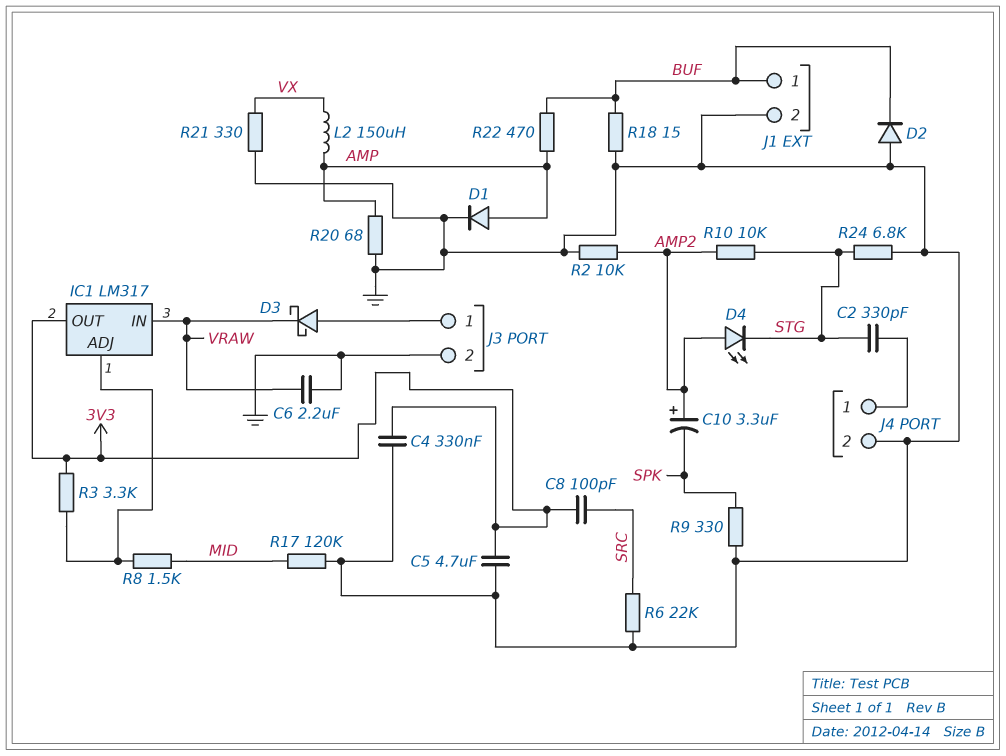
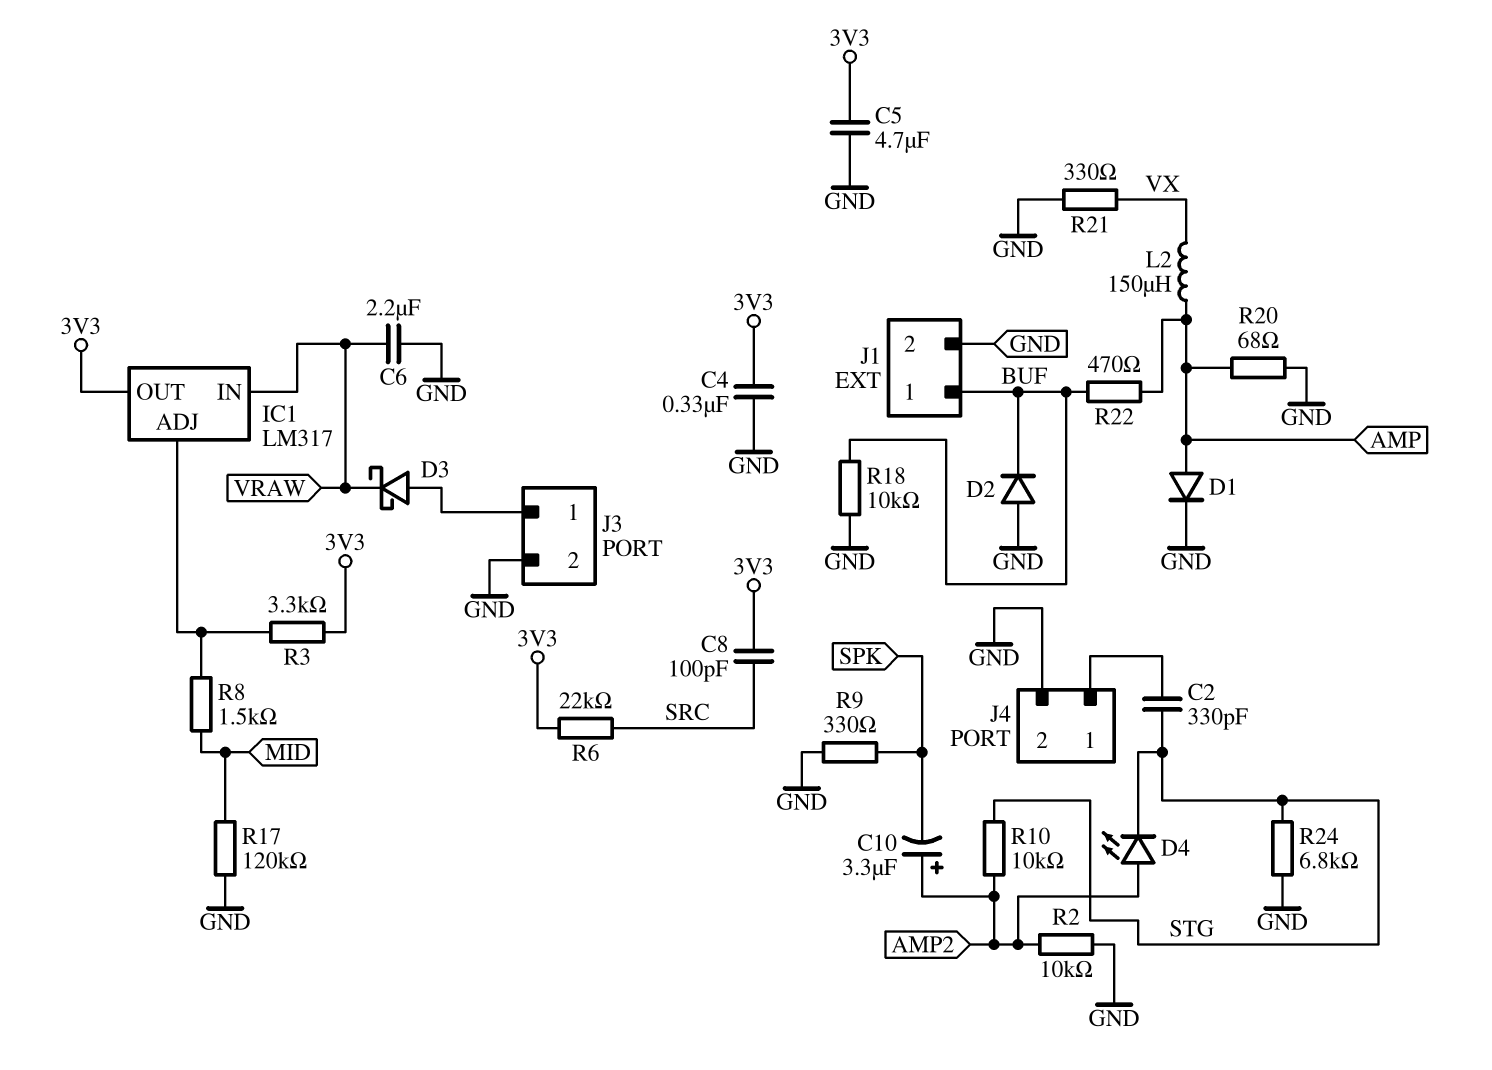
R6: 22k (GND, SRC) -> 22k (3V3, SRC)
R18: 15 (BUF, GND) -> 10k (BUF, GND)

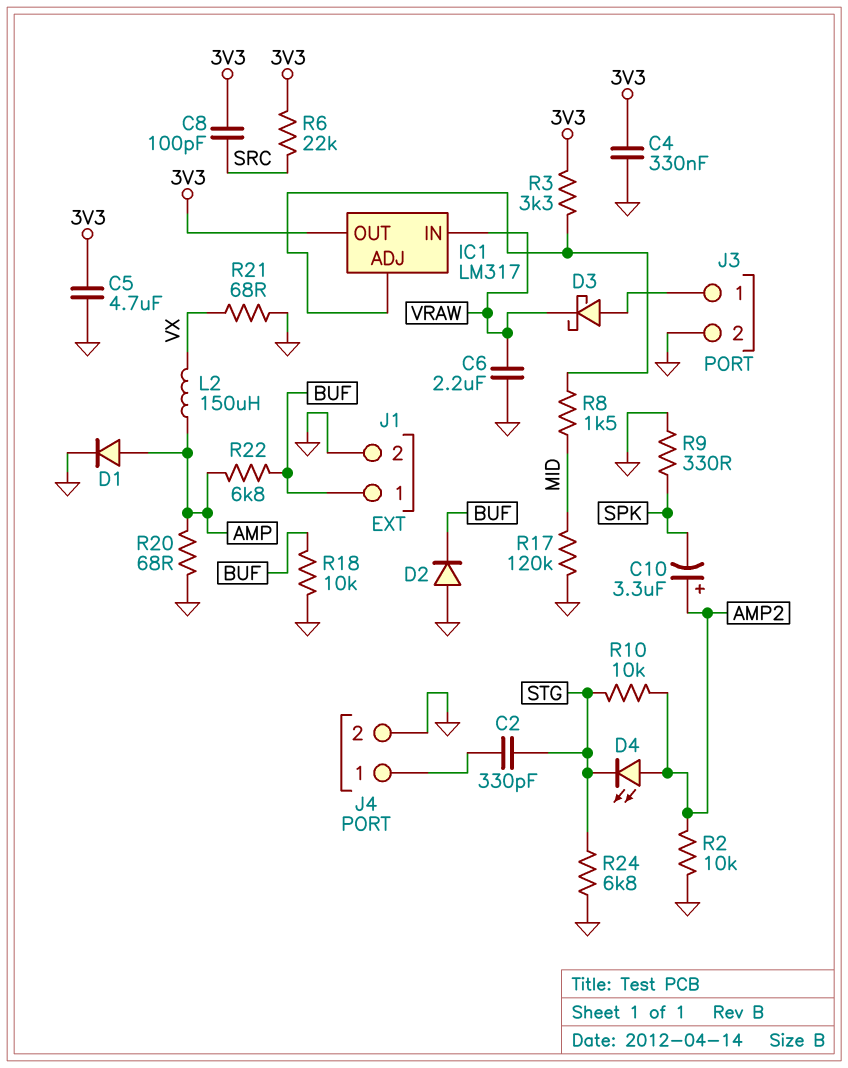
R21: 330 (GND, VX) -> 68 (GND, VX)
R22: 470 (AMP, BUF) -> 6.8k (AMP, BUF)

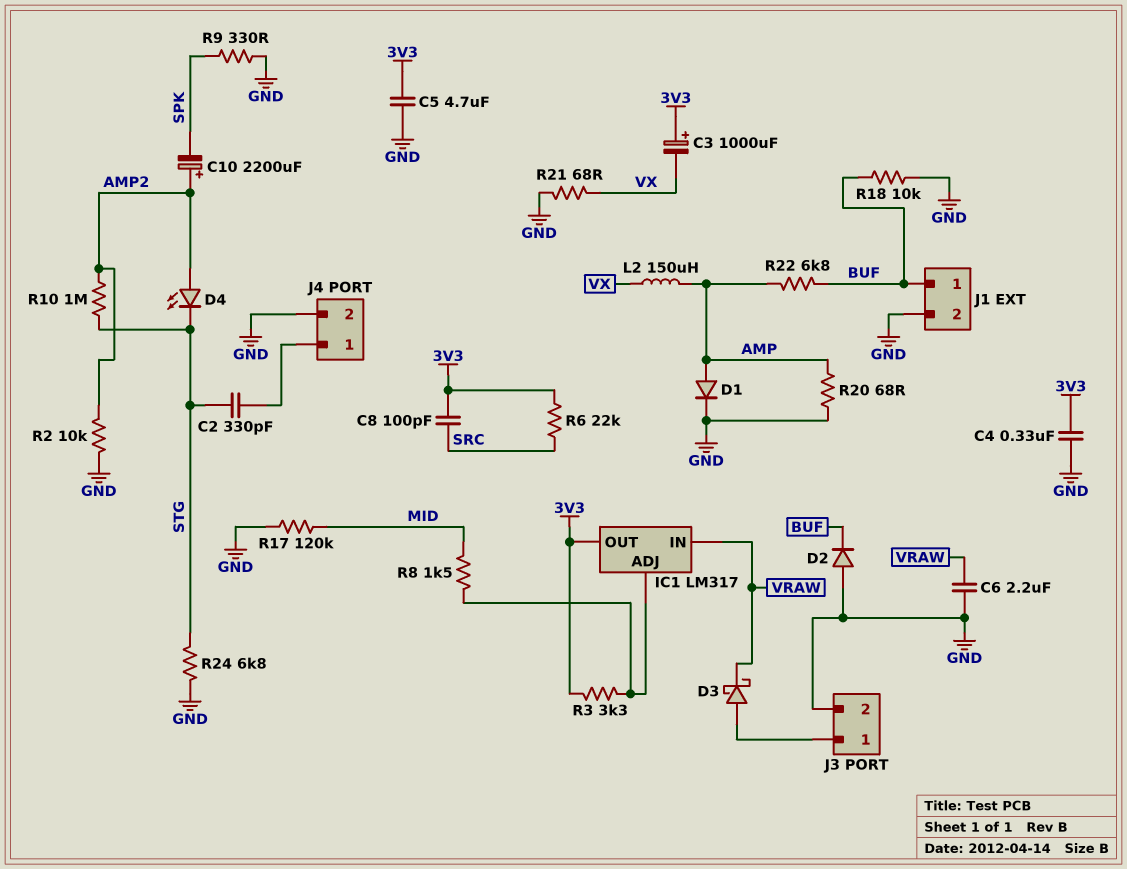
C3: none -> 1000uF (plus 3V3, minus VX)
C10: 3.3uF (plus AMP2, minus SPK) -> 2200uF (plus AMP2, minus SPK)
R10: 10k (AMP2, STG) -> 1M (AMP2, STG)

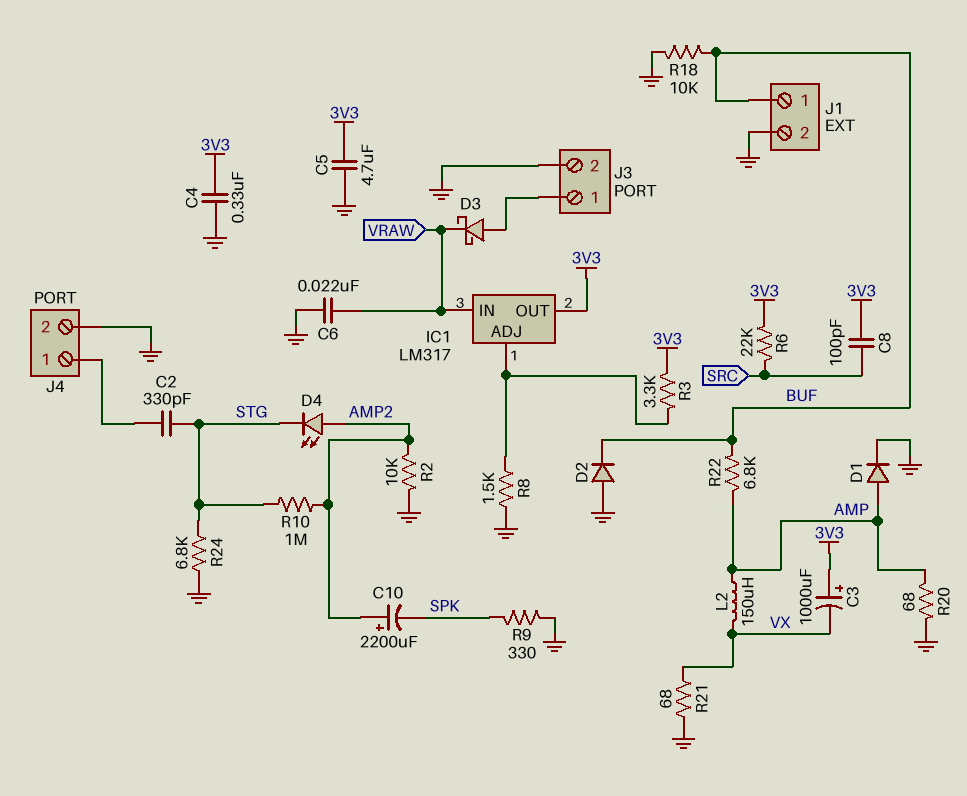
C6: 2.2uF (GND, VRAW) -> 22nF (GND, VRAW)
R8: 1.5k (IC1/ADJ, MID) -> 1.5k (GND, IC1/ADJ)
R17: 120k (GND, MID) -> none

